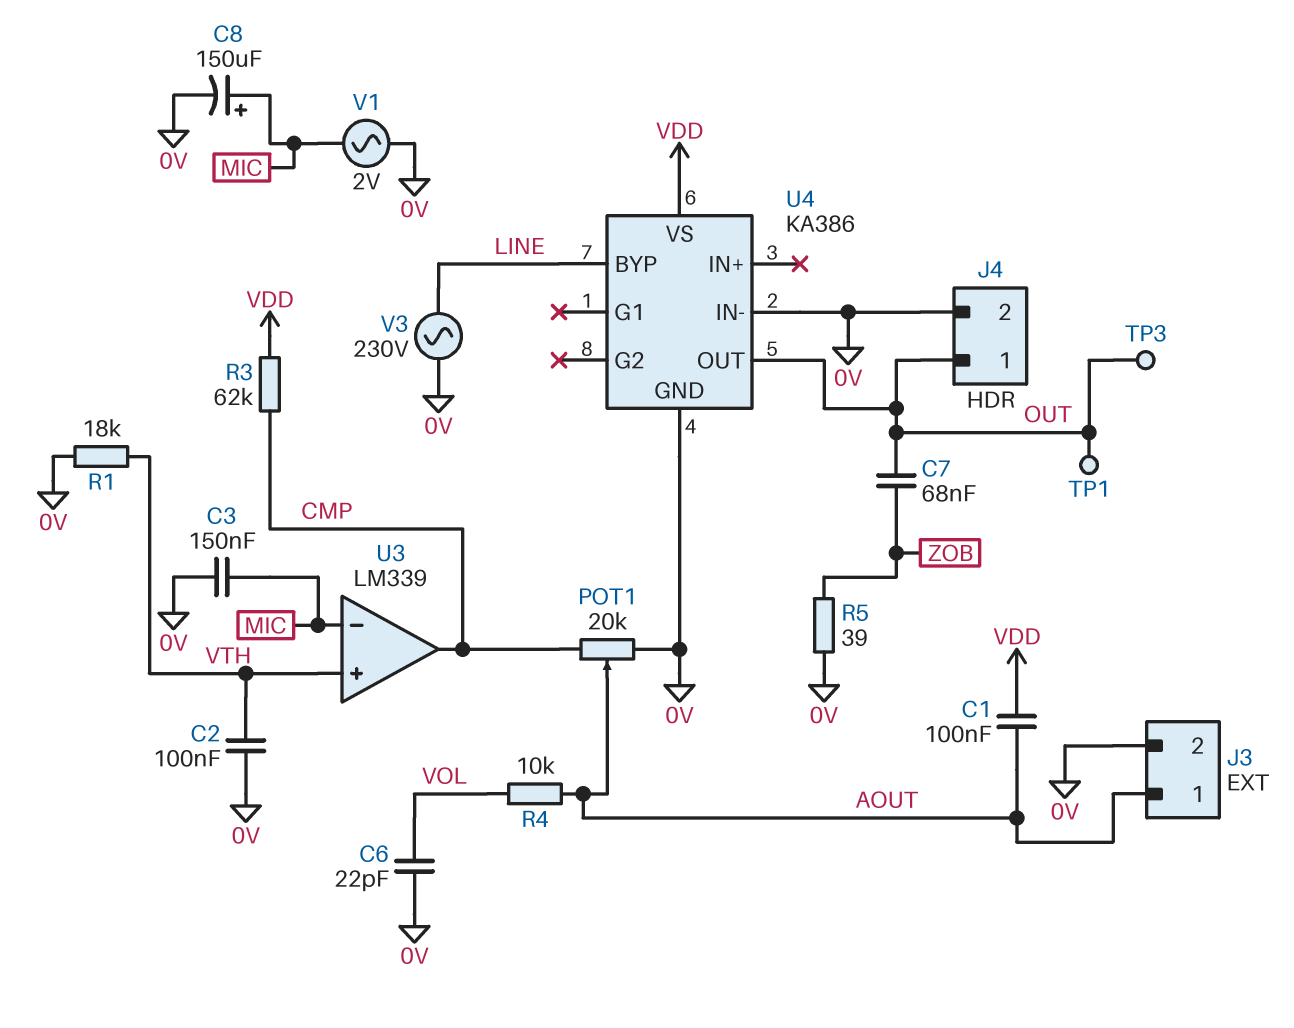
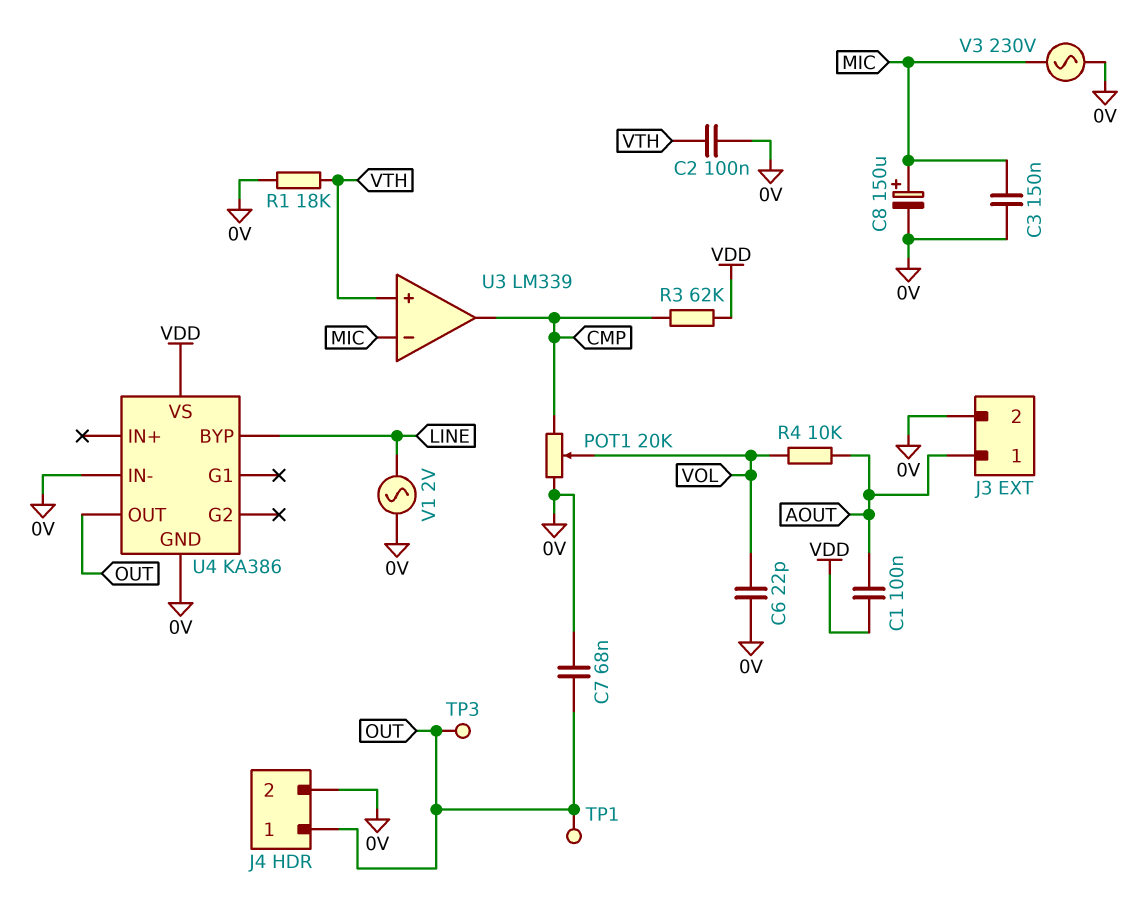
C7: 68nF (OUT, ZOB) -> 68nF (0V, OUT)
POT1: 20k (0V, CMP, wiper AOUT) -> 20k (0V, CMP, wiper VOL)
R5: 39 (0V, ZOB) -> none
V1: AC 2V (0V, MIC) -> AC 2V (0V, LINE)
V3: AC 230V (0V, LINE) -> AC 230V (0V, MIC)

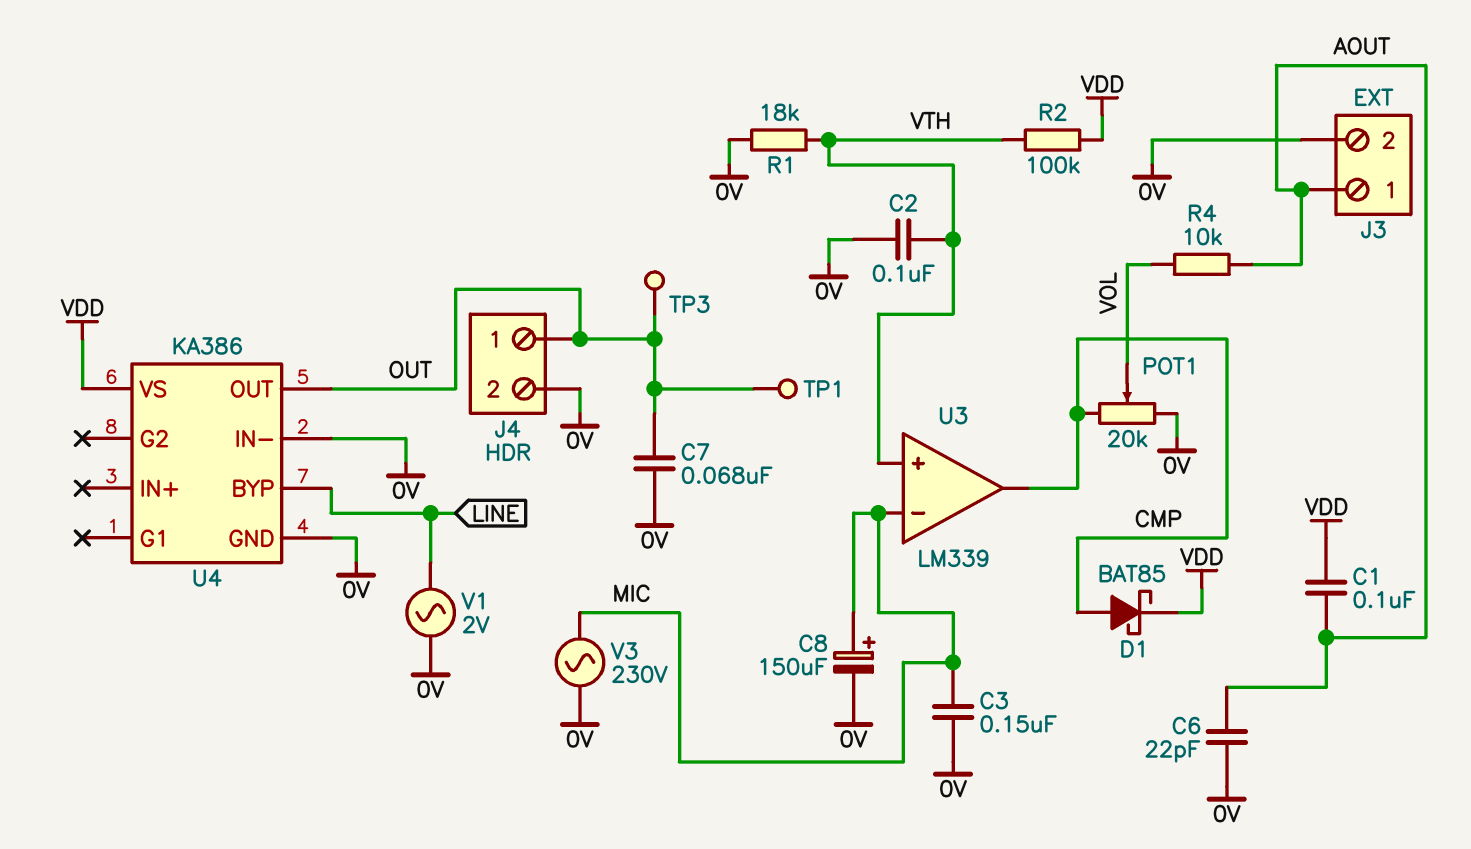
C6: 22pF (0V, VOL) -> 22pF (0V, AOUT)
D1: none -> schottky BAT85 (A CMP, K VDD)
R2: none -> 100k (VDD, VTH)
R3: 62k (CMP, VDD) -> none

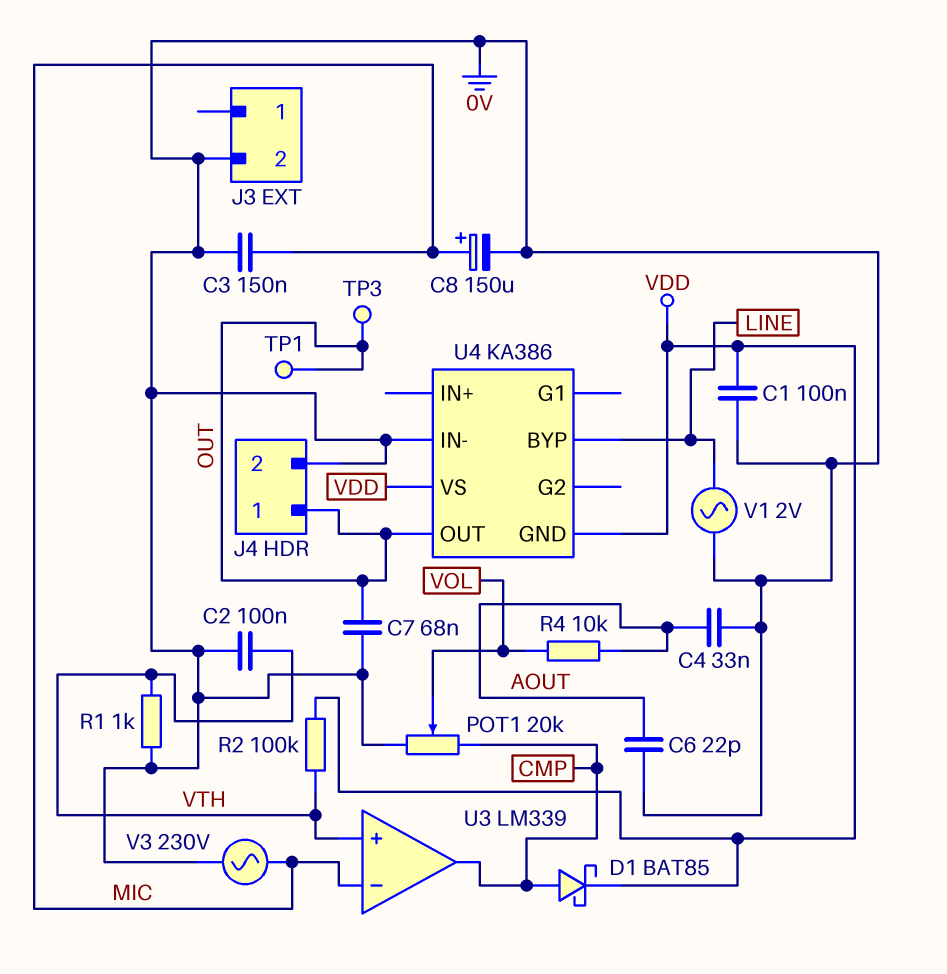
C1: 100nF (AOUT, VDD) -> 100nF (0V, VDD)
C4: none -> 33nF (0V, AOUT)
J3 pin 1: AOUT -> none
R1: 18k (0V, VTH) -> 1k (0V, VTH)
U4 pin GND: 0V -> VDD

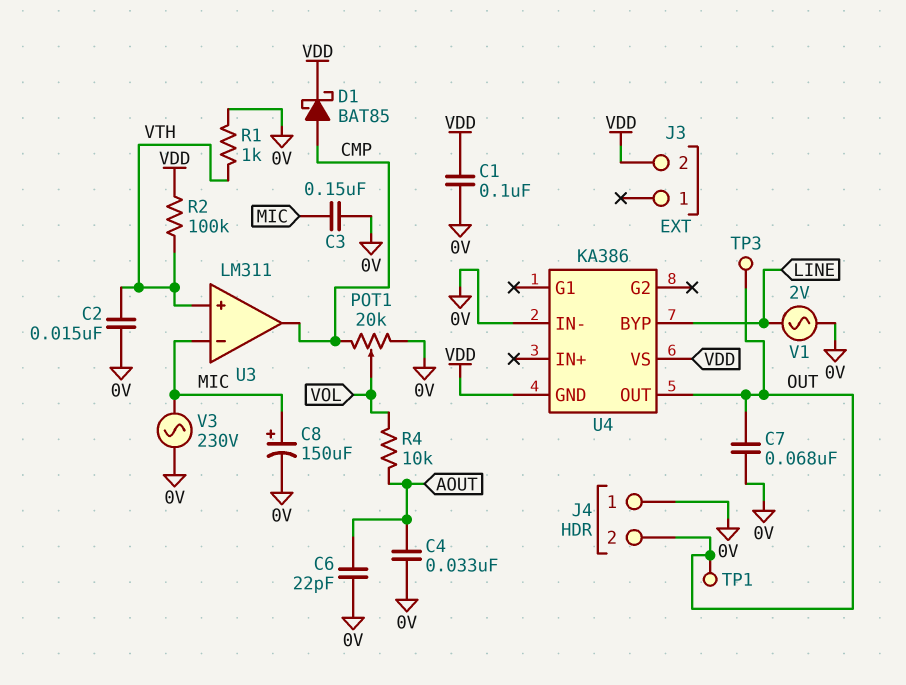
C2: 100nF (0V, VTH) -> 15nF (0V, VTH)
J3 pin 2: 0V -> VDD
J4 pin 1: OUT -> 0V
J4 pin 2: 0V -> OUT
U3: LM339 -> LM311

